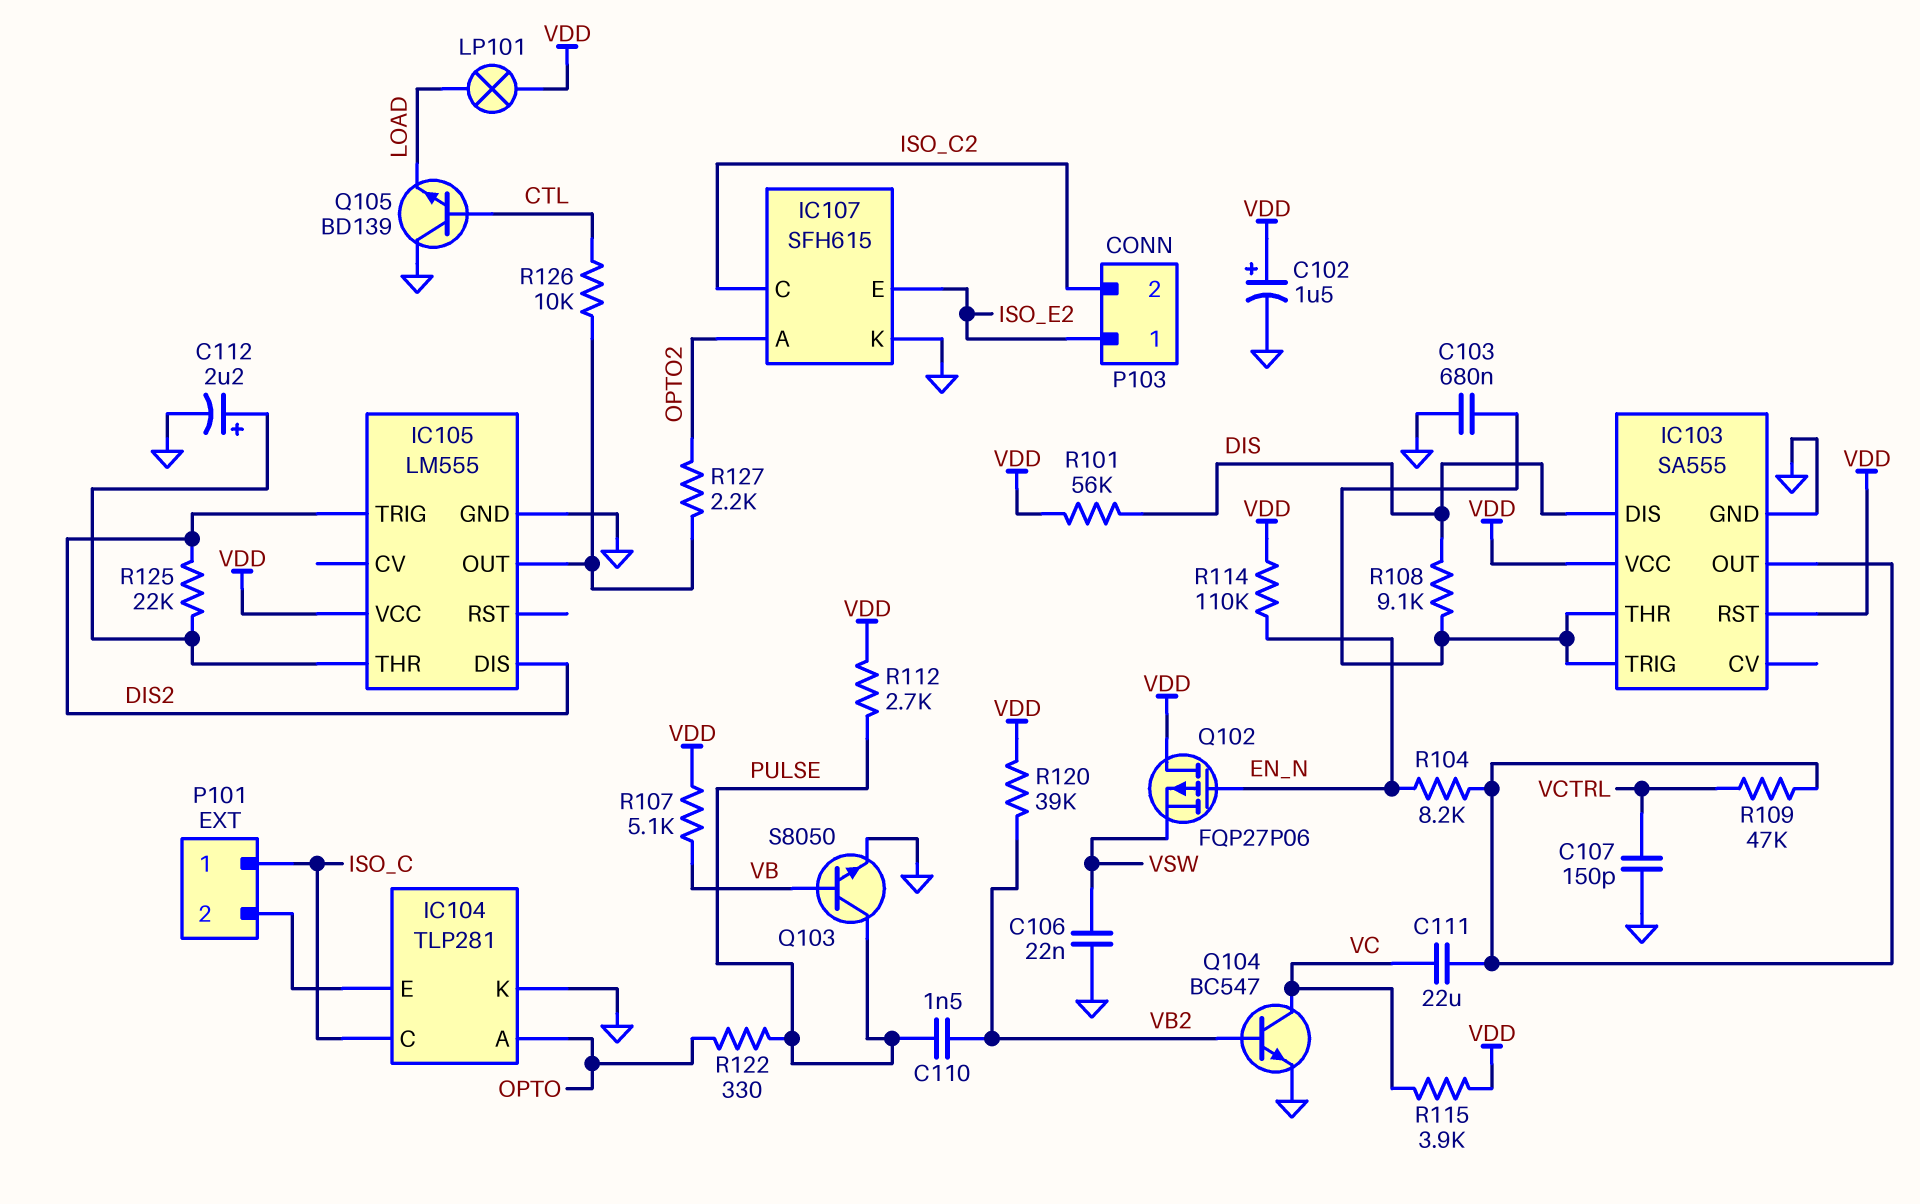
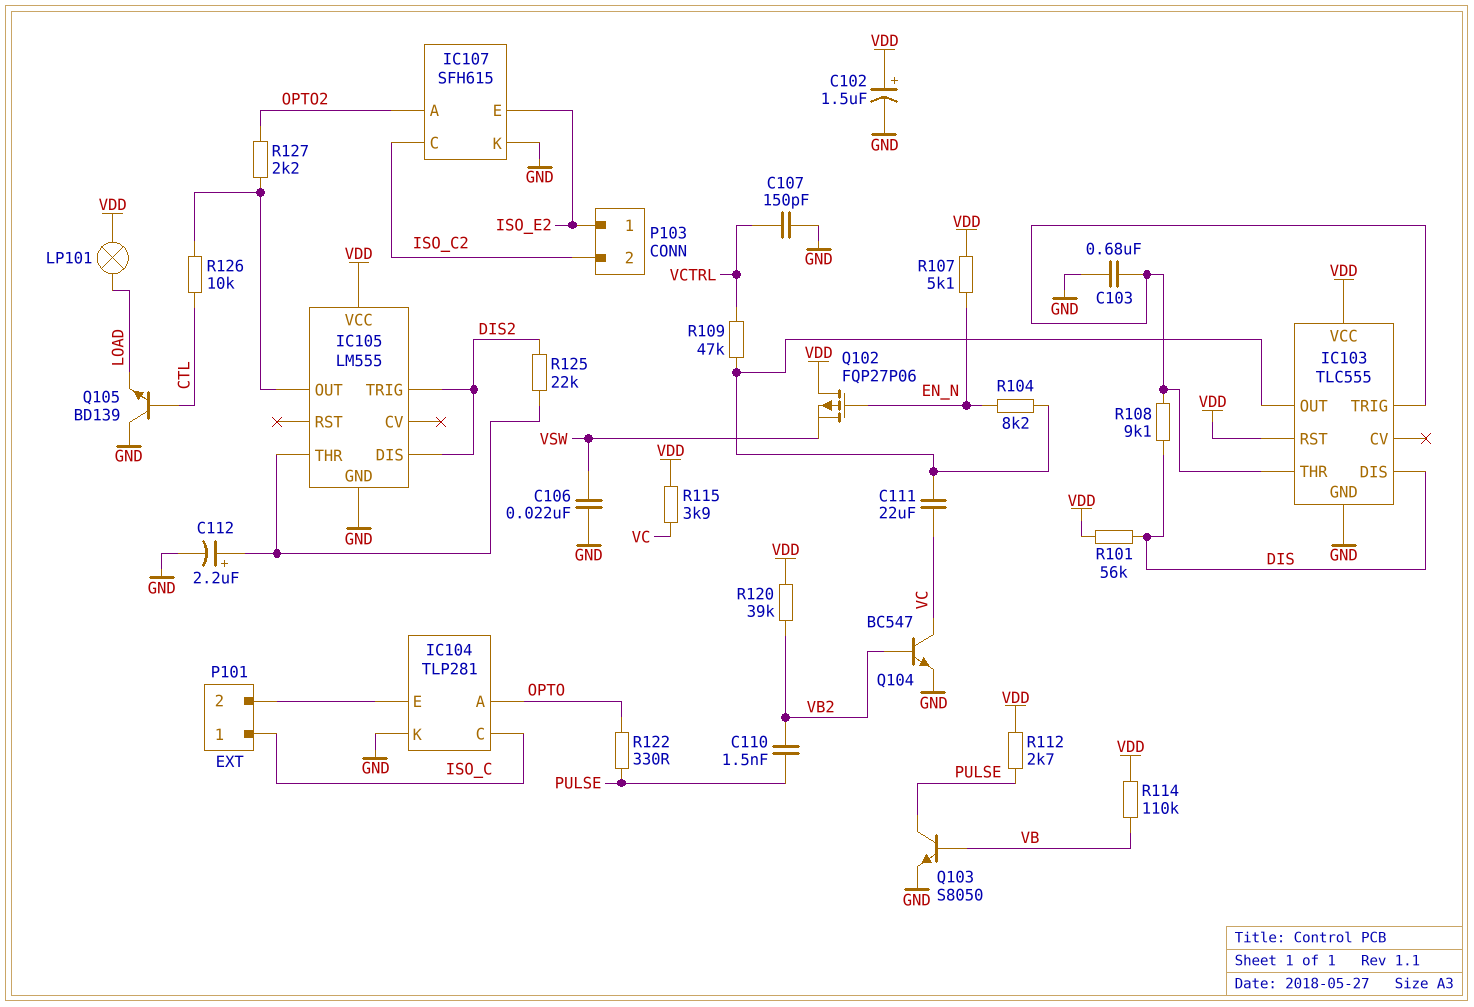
IC103: SA555 -> TLC555
R107: 5.1k (VB, VDD) -> 5.1k (EN_N, VDD)
R114: 110k (EN_N, VDD) -> 110k (VB, VDD)

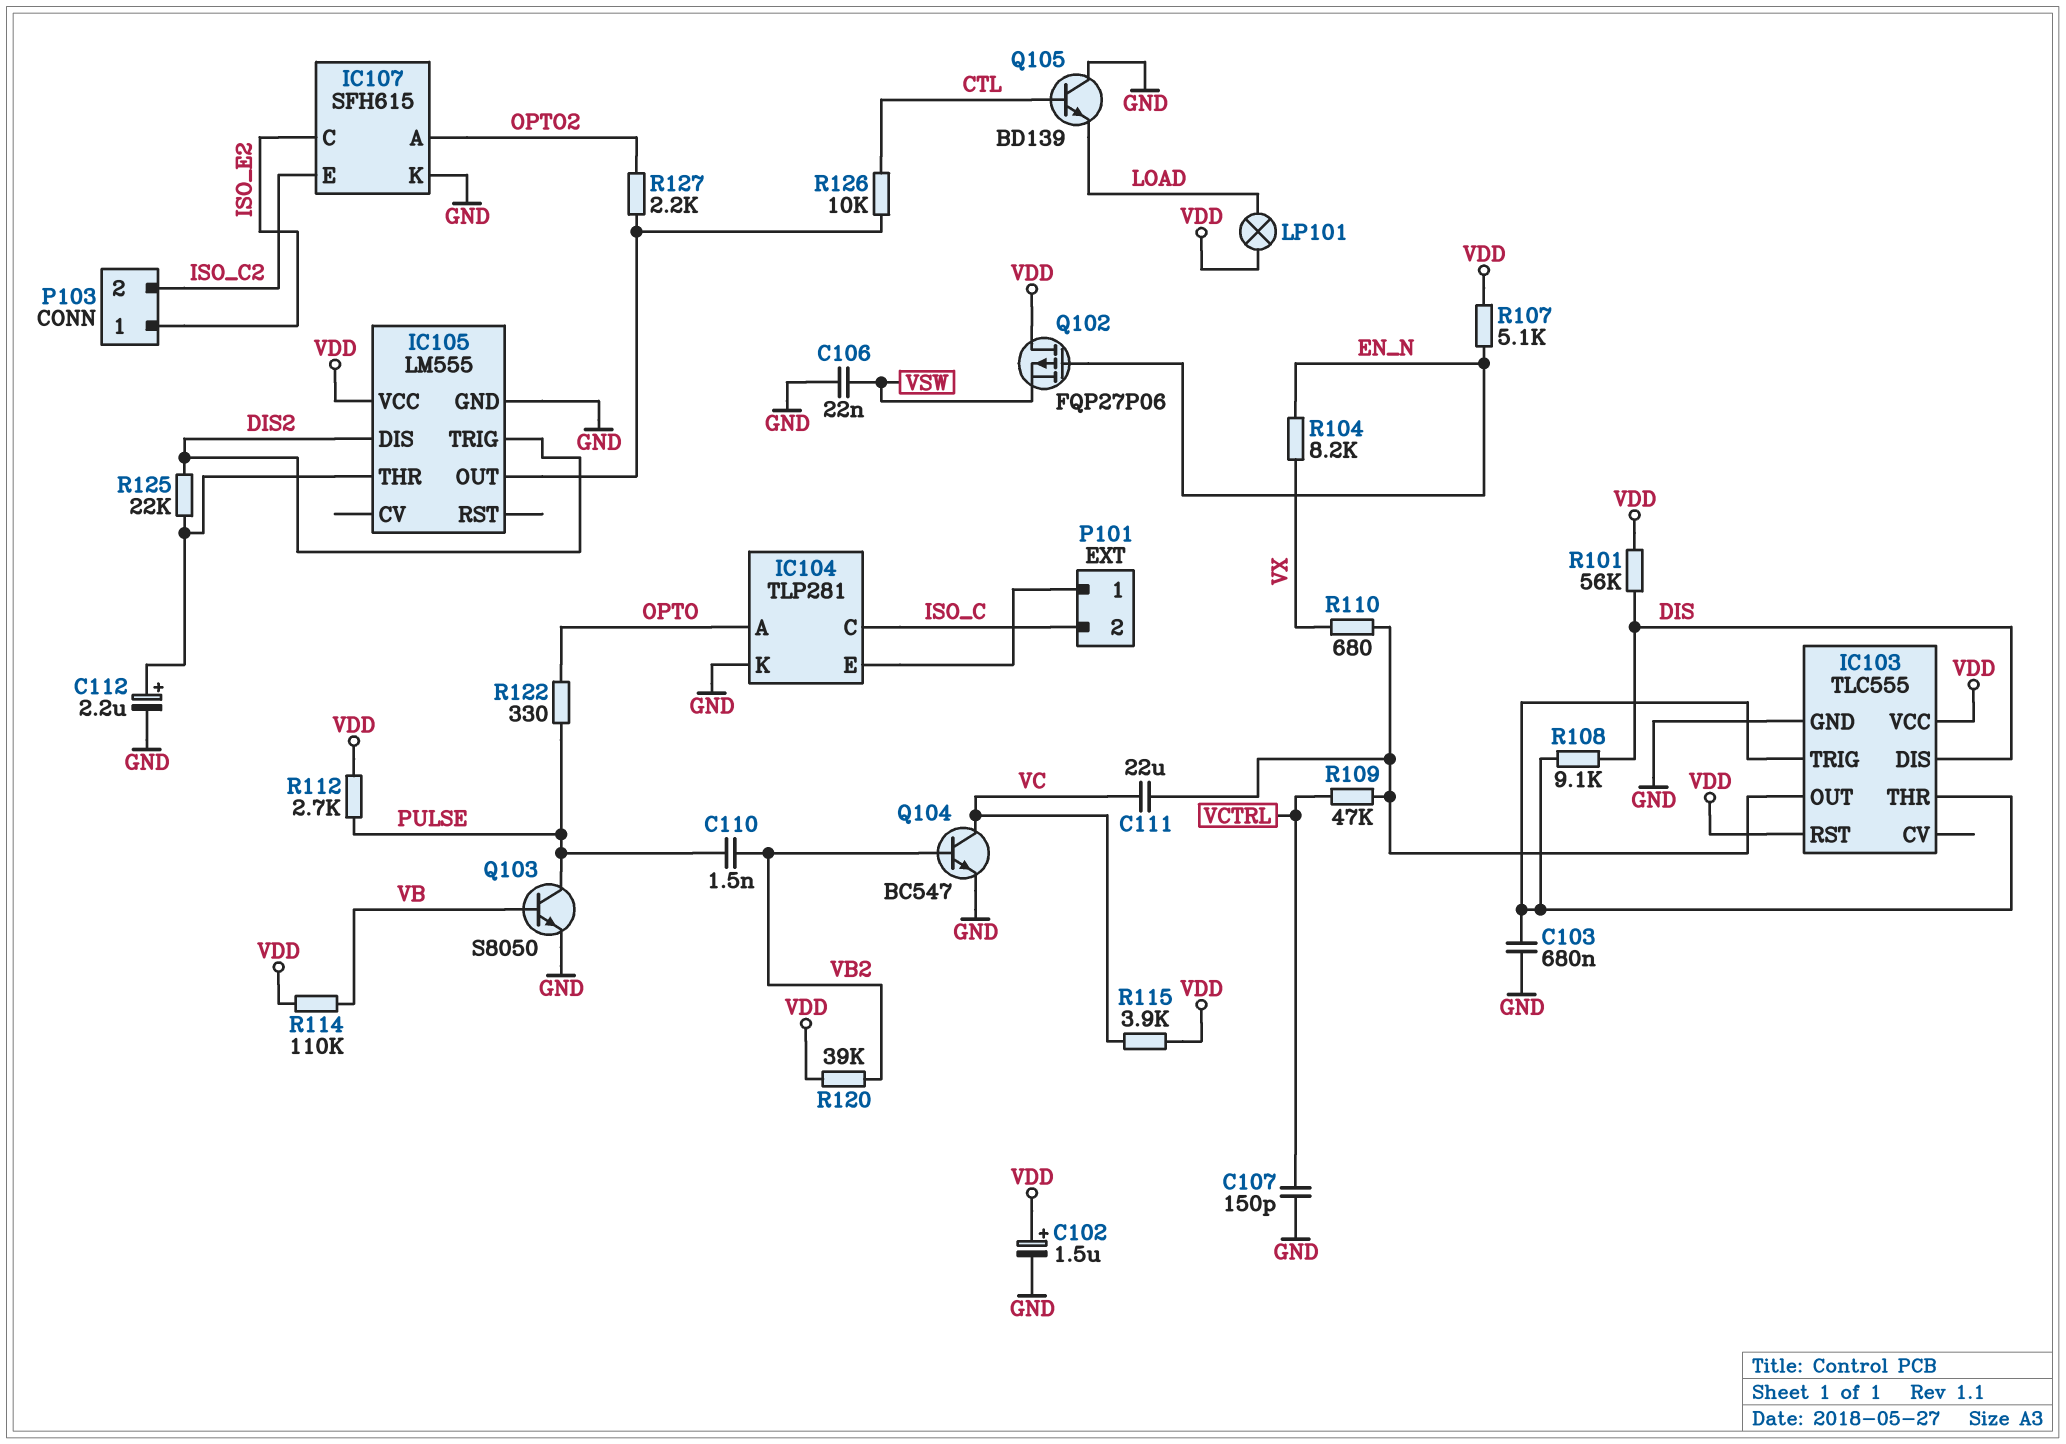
IC107 pin C: ISO_C2 -> ISO_E2
IC107 pin E: ISO_E2 -> ISO_C2
P101 pin 1: ISO_C -> IC104/E
P101 pin 2: IC104/E -> ISO_C
R104: 8.2k (EN_N, IC103/OUT) -> 8.2k (EN_N, VX)
R110: none -> 680 (IC103/OUT, VX)

